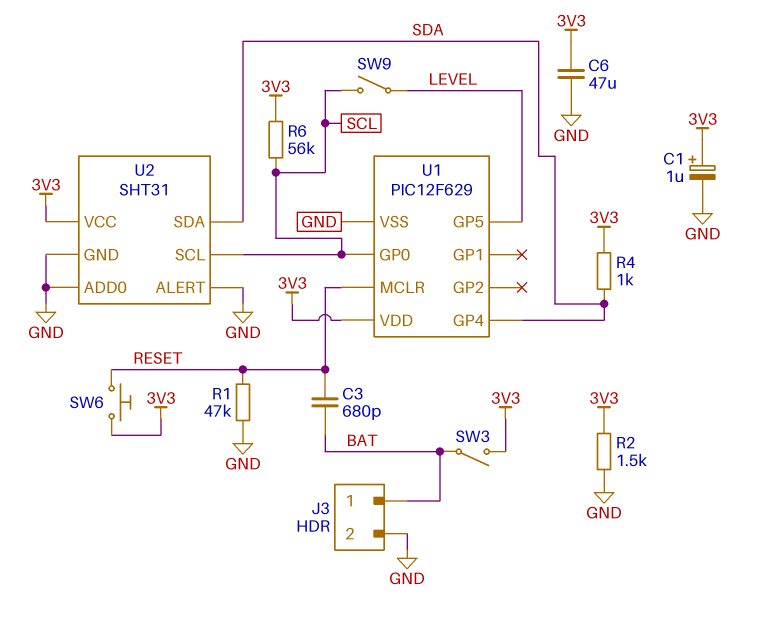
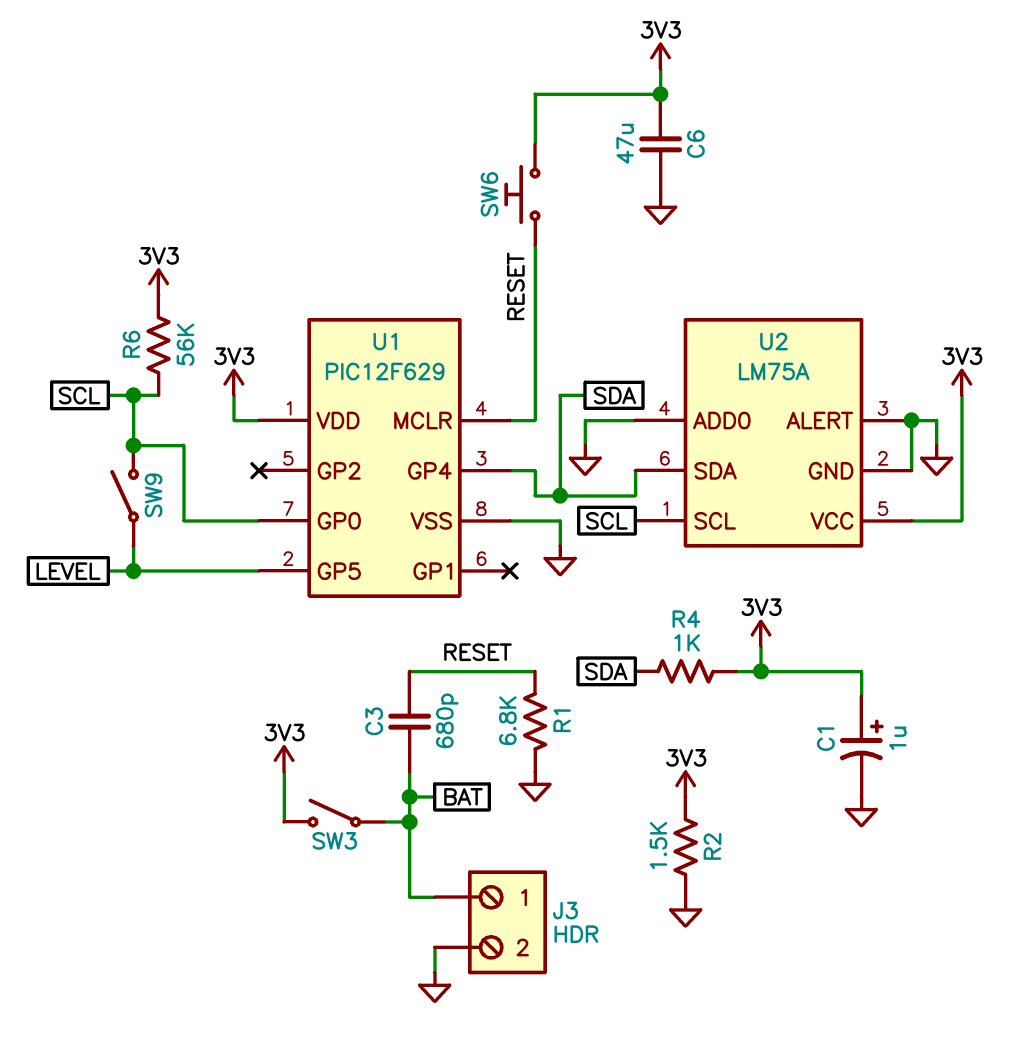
R1: 47k (GND, RESET) -> 6.8k (GND, RESET)
U2: SHT31 -> LM75A

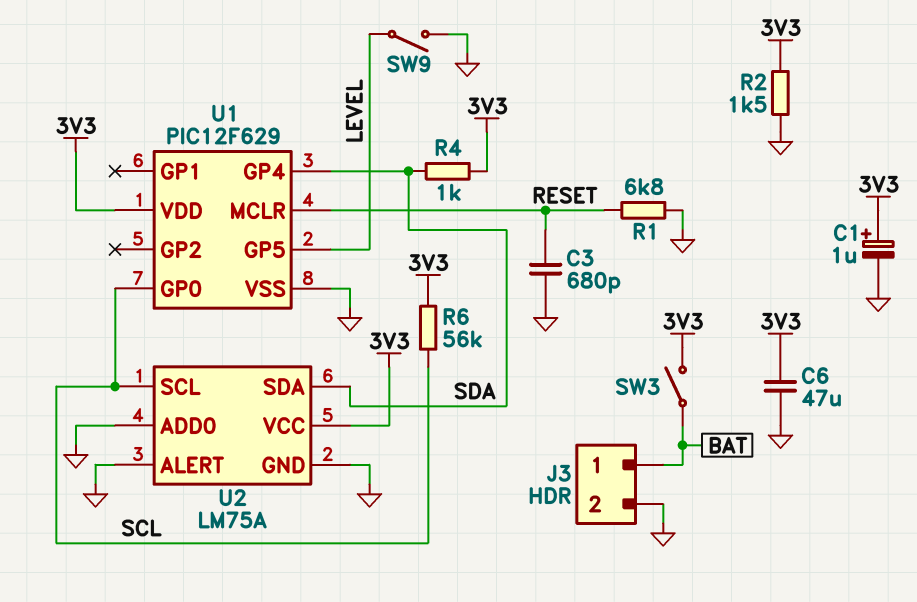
C3: 680pF (BAT, RESET) -> 680pF (GND, RESET)
SW6: button (3V3, RESET) -> none
SW9: switch (LEVEL, SCL) -> switch (GND, LEVEL)

